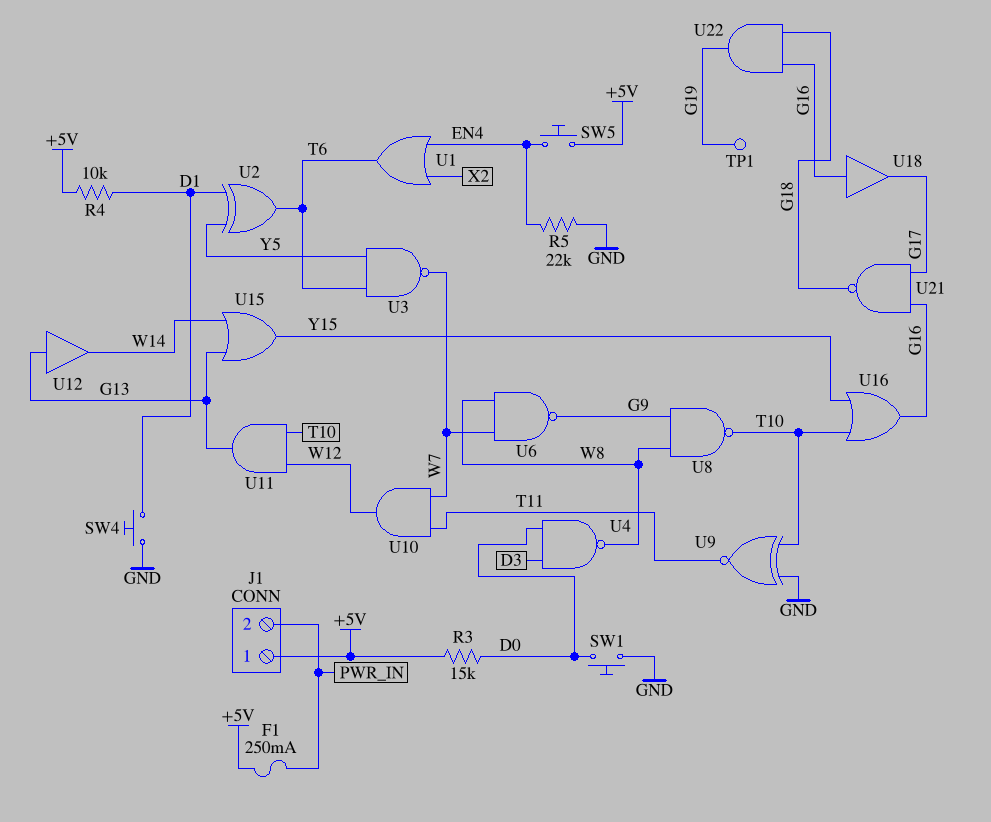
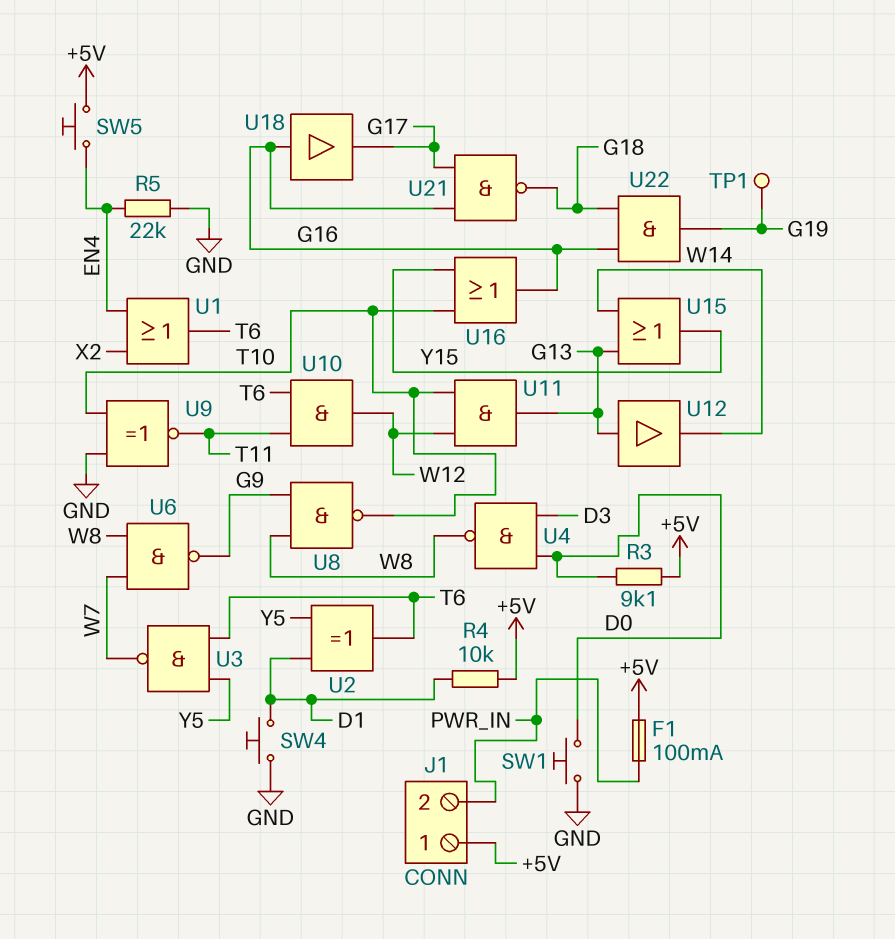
F1: 250mA (+5V, PWR_IN) -> 100mA (+5V, PWR_IN)
R3: 15k (+5V, D0) -> 9.1k (+5V, D0)
U10: AND (in T11, in W7, out W12) -> AND (in T6, in T11, out W12)

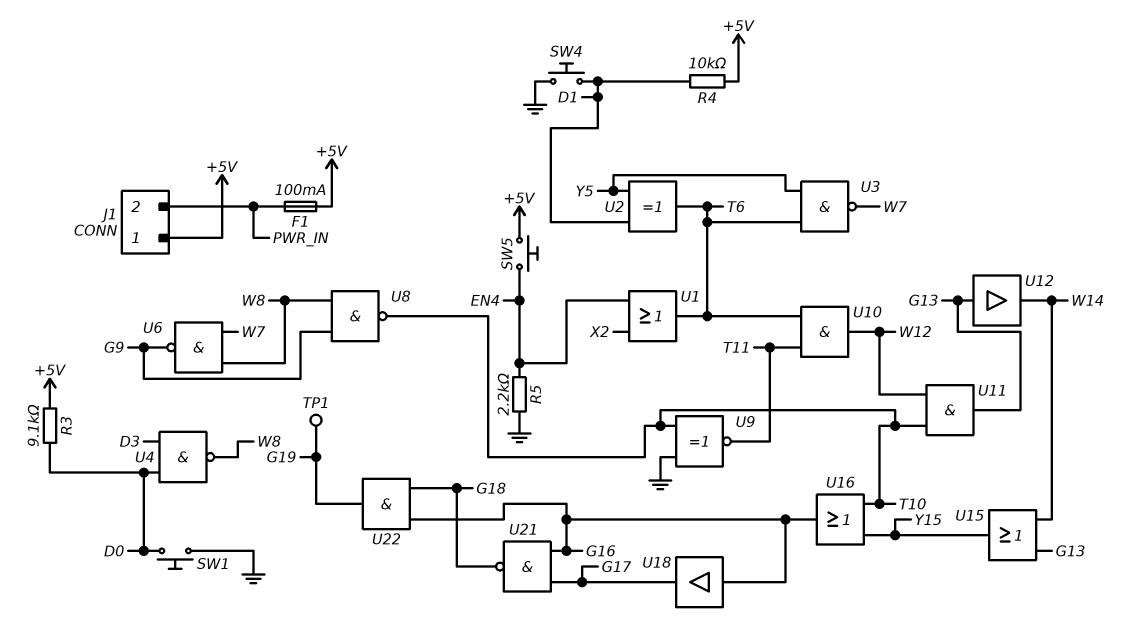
R5: 22k (EN4, GND) -> 2.2k (EN4, GND)

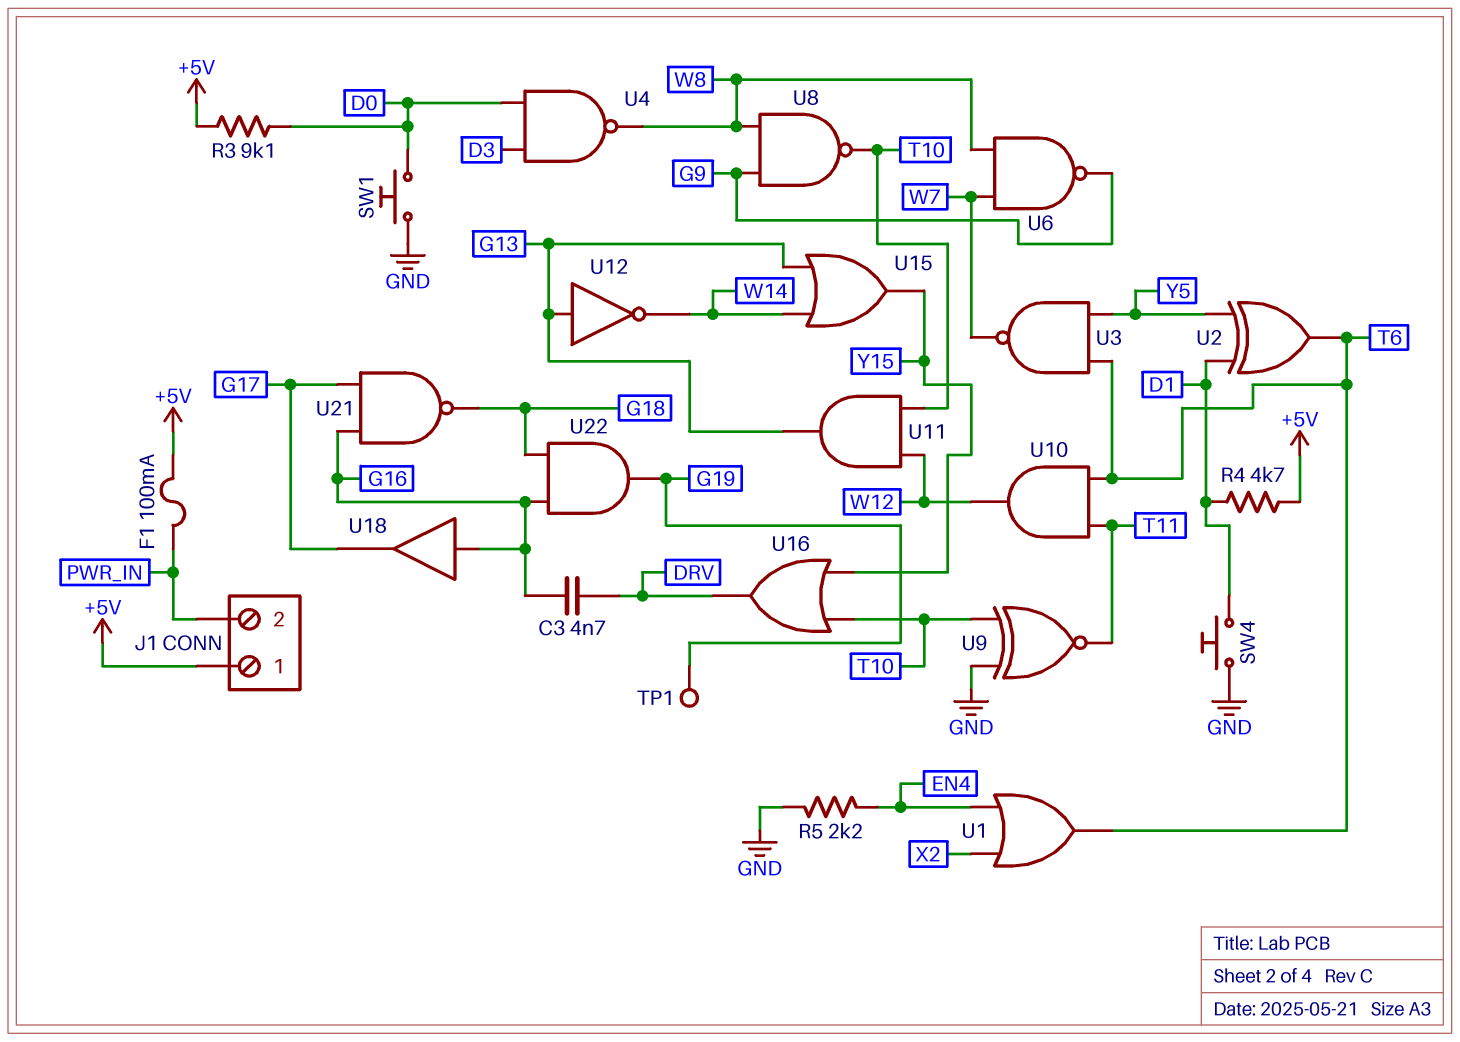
C3: none -> 4.7nF (DRV, G16)
R4: 10k (+5V, D1) -> 4.7k (+5V, D1)
SW5: button (+5V, EN4) -> none
U12: buffer (in G13, out W14) -> NOT (in G13, out W14)
U16: OR (in T10, in Y15, out G16) -> OR (in T10, in Y15, out DRV)

